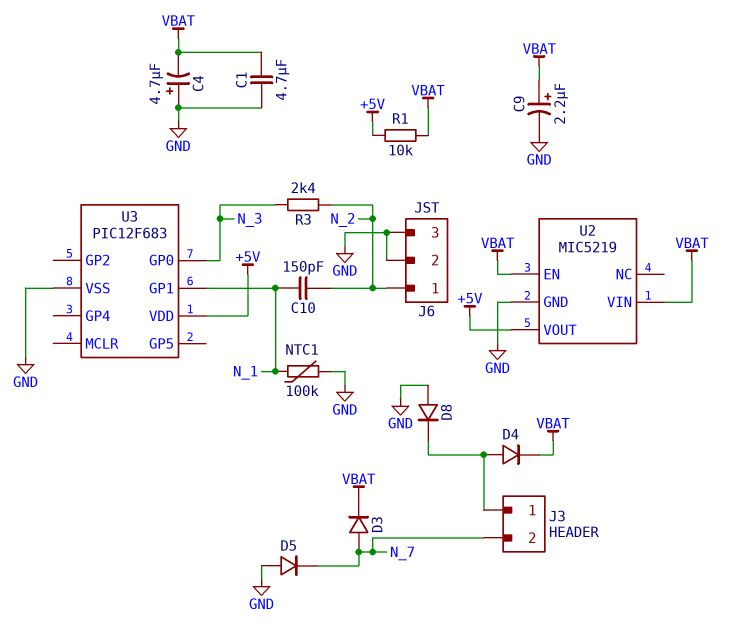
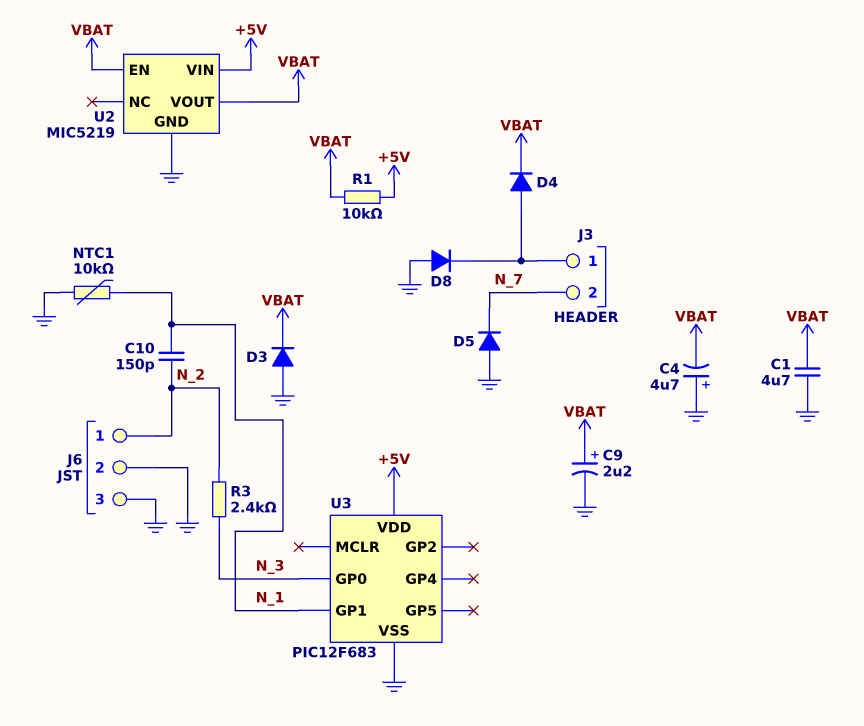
D3: diode (A N_7, K VBAT) -> diode (A GND, K VBAT)
NTC1: 100k (GND, N_1) -> 10k (GND, N_1)
U2 pin VIN: VBAT -> +5V
U2 pin VOUT: +5V -> VBAT

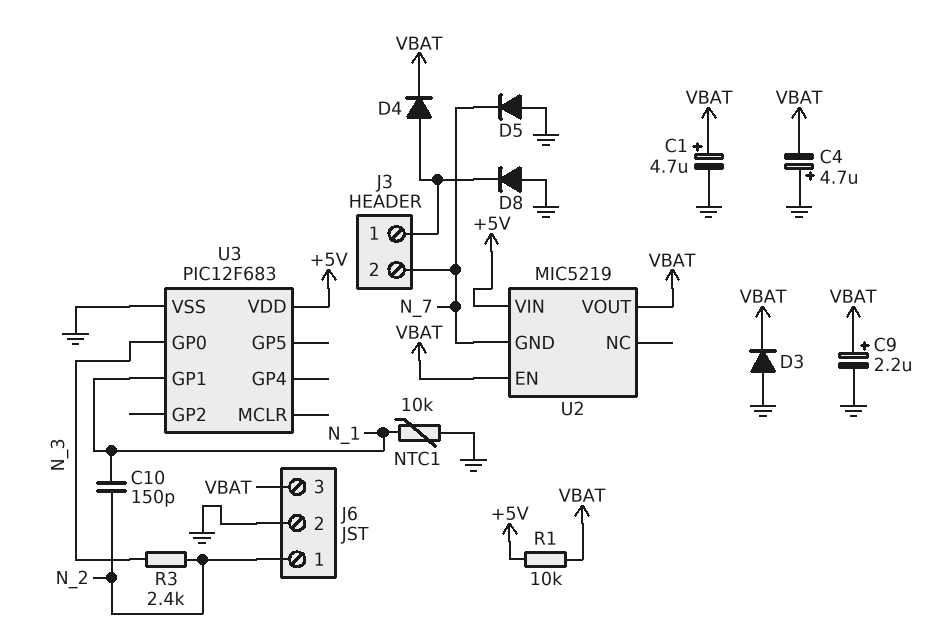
C1: 4.7uF (GND, VBAT) -> 4.7uF (plus VBAT, minus GND)
J6 pin 3: GND -> VBAT
U2 pin GND: GND -> N_7

